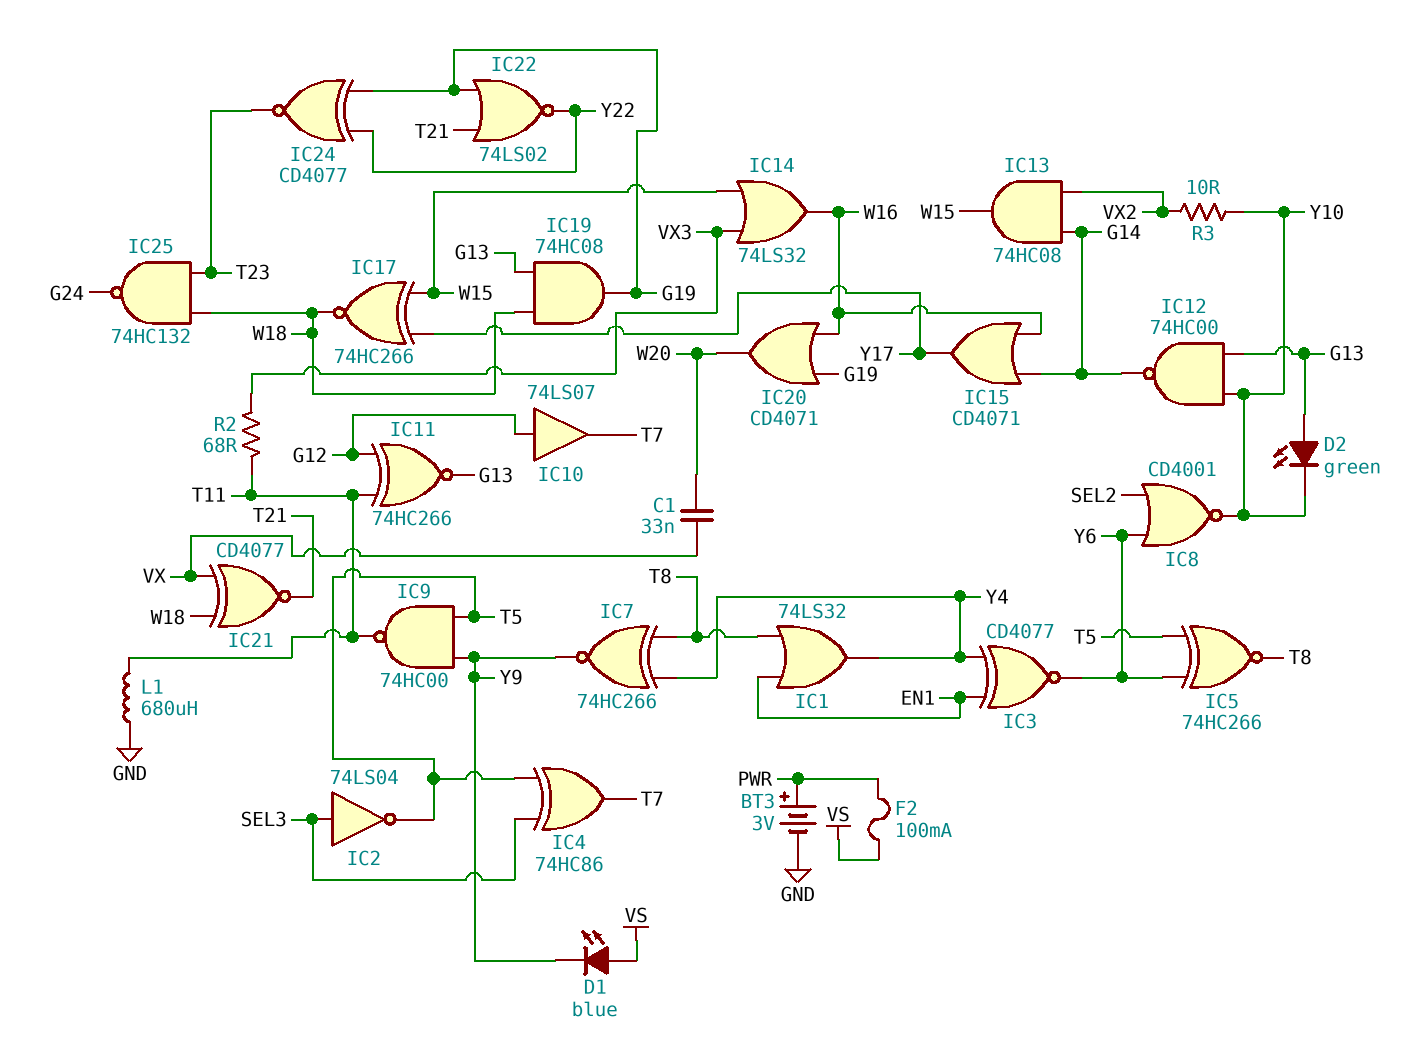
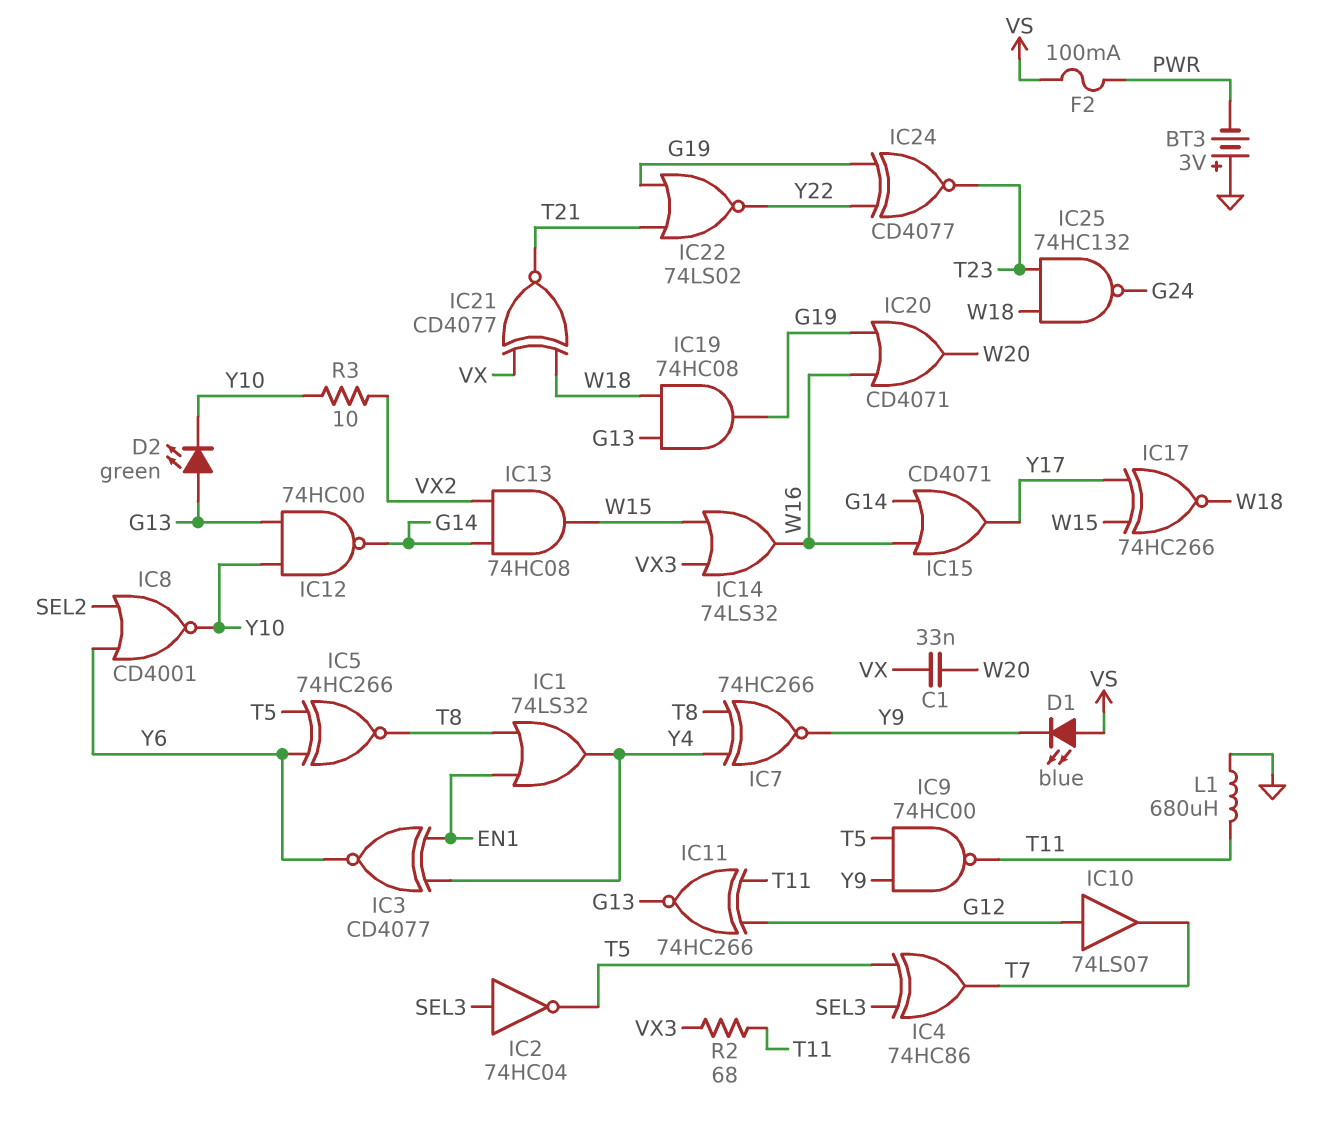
BT3: 3V (plus PWR, minus GND) -> 3V (plus GND, minus PWR)
IC2: NOT 74LS04 (in SEL3, out T5) -> NOT 74HC04 (in SEL3, out T5)

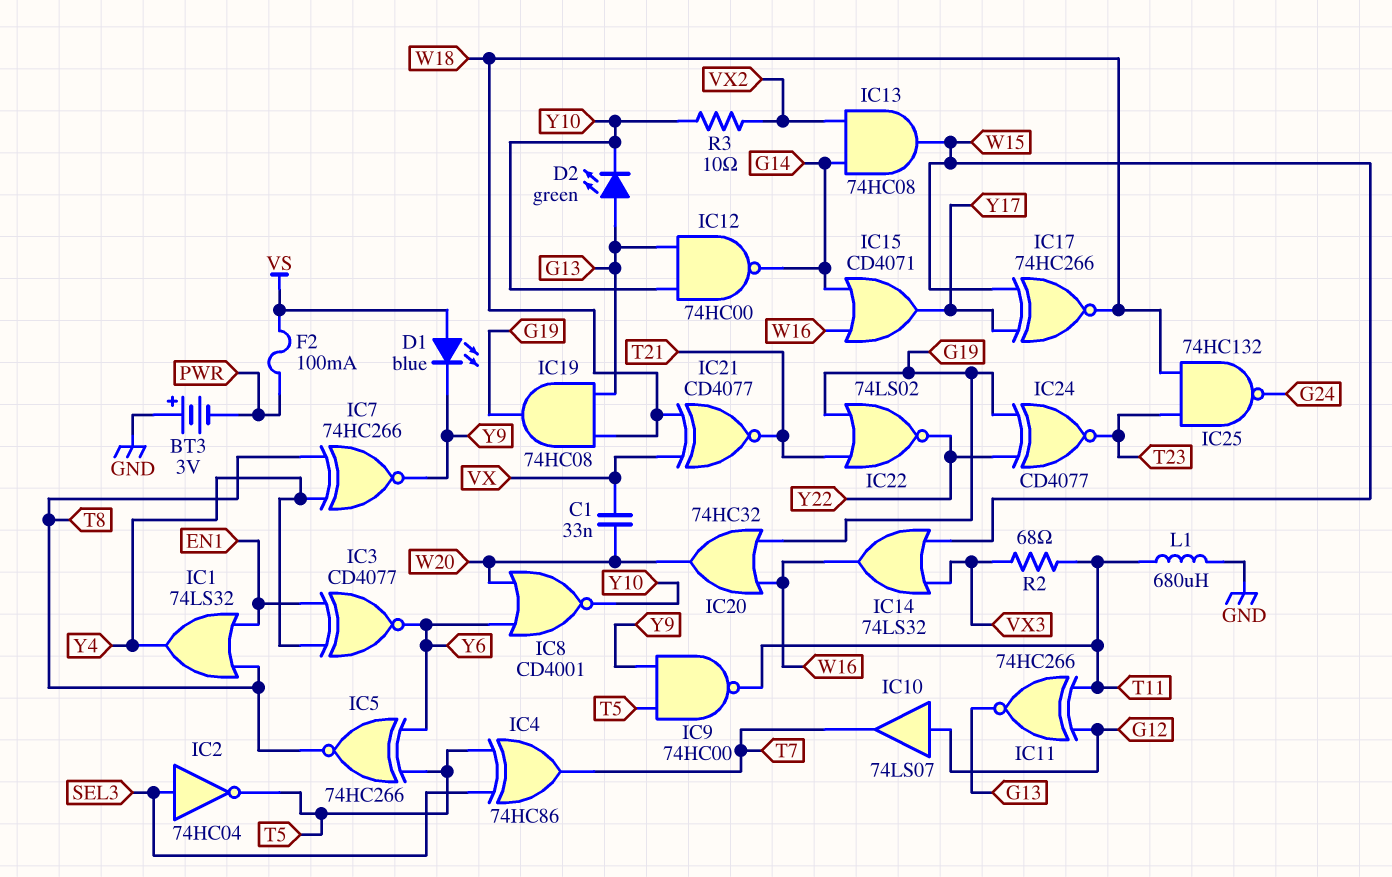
IC8: NOR CD4001 (in SEL2, in Y6, out Y10) -> NOR CD4001 (in W20, in Y6, out Y10)
IC20: OR CD4071 (in G19, in W16, out W20) -> OR 74HC32 (in G19, in W16, out W20)

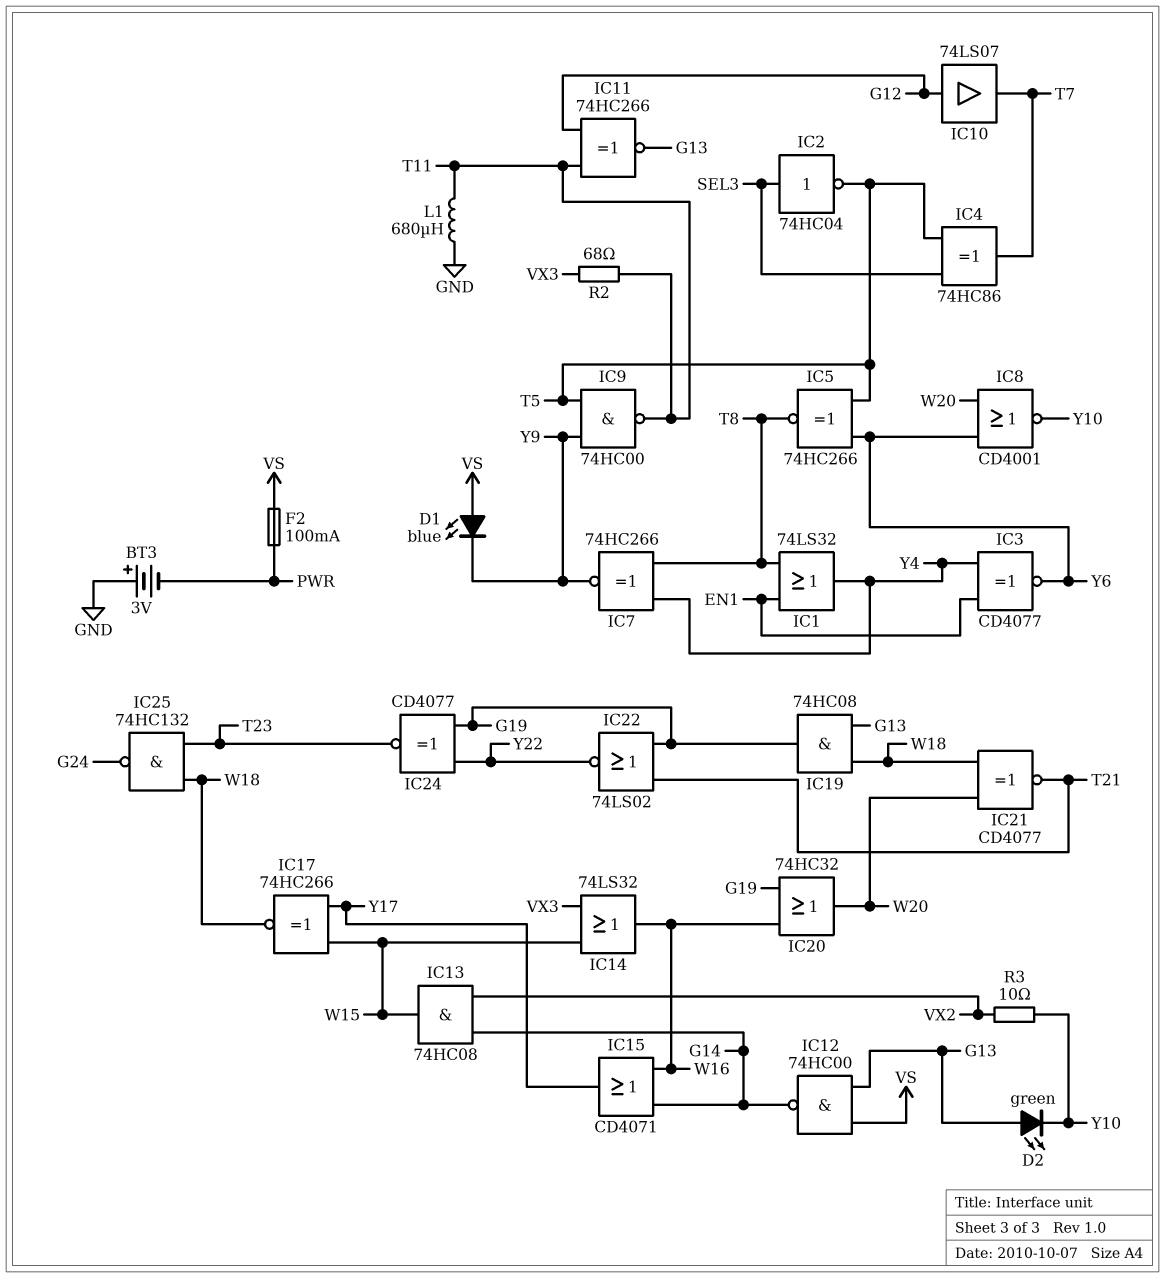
C1: 33nF (VX, W20) -> none
IC12: NAND 74HC00 (in G13, in Y10, out G14) -> NAND 74HC00 (in G13, in VS, out G14)
IC21: XNOR CD4077 (in VX, in W18, out T21) -> XNOR CD4077 (in W18, in W20, out T21)

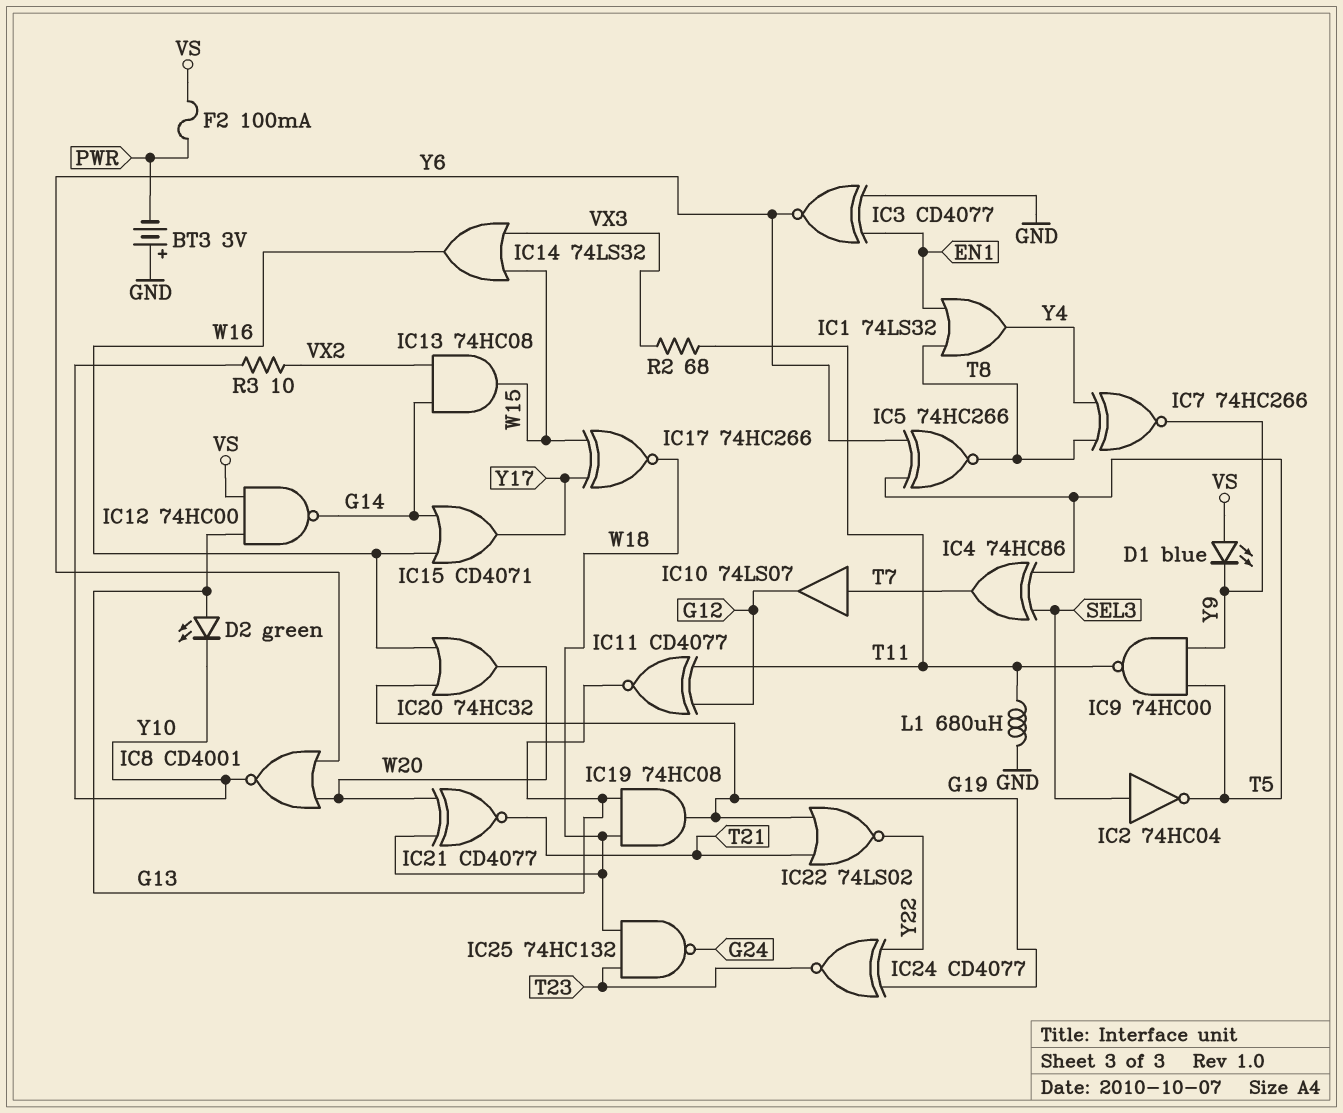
IC3: XNOR CD4077 (in EN1, in Y4, out Y6) -> XNOR CD4077 (in EN1, in GND, out Y6)
IC10: buffer 74LS07 (in G12, out T7) -> buffer 74LS07 (in T7, out G12)
IC11: XNOR 74HC266 (in G12, in T11, out G13) -> XNOR CD4077 (in G12, in T11, out G13)

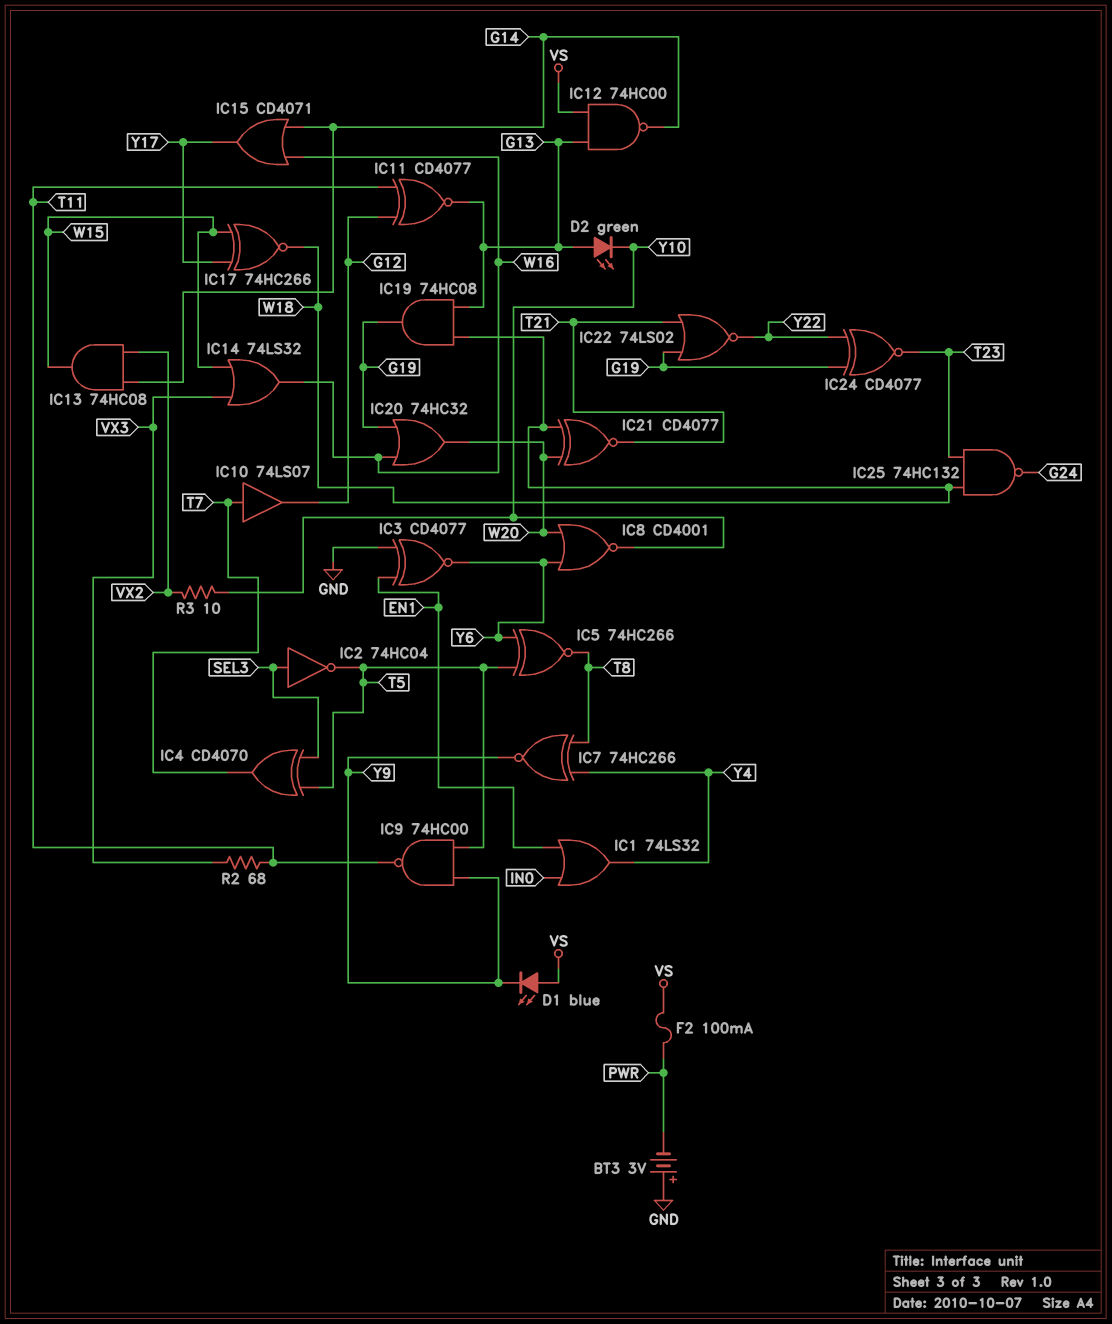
IC1: OR 74LS32 (in EN1, in T8, out Y4) -> OR 74LS32 (in EN1, in IN0, out Y4)
IC4: XOR 74HC86 (in SEL3, in T5, out T7) -> XOR CD4070 (in SEL3, in T5, out T7)
L1: 680uH (GND, T11) -> none

